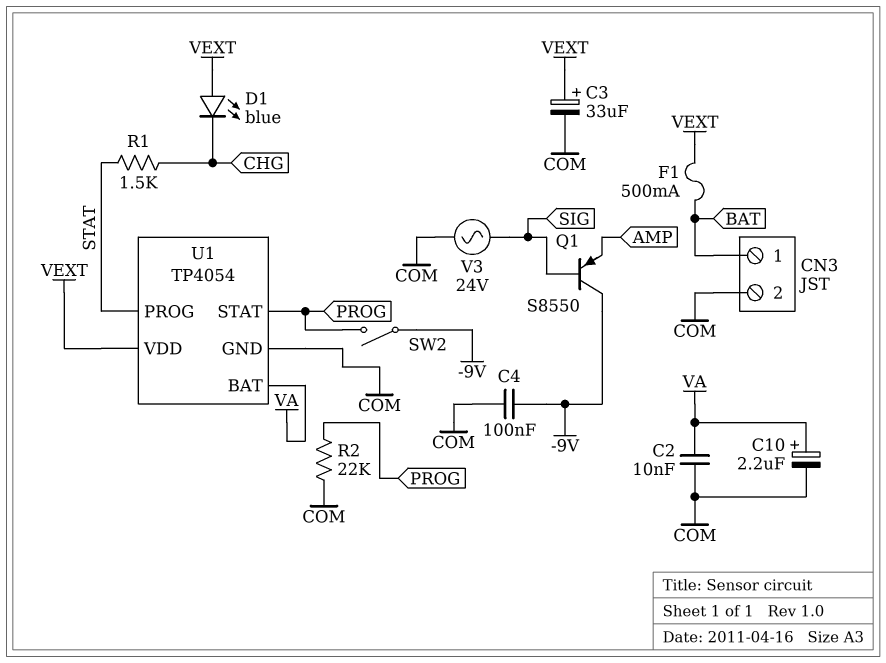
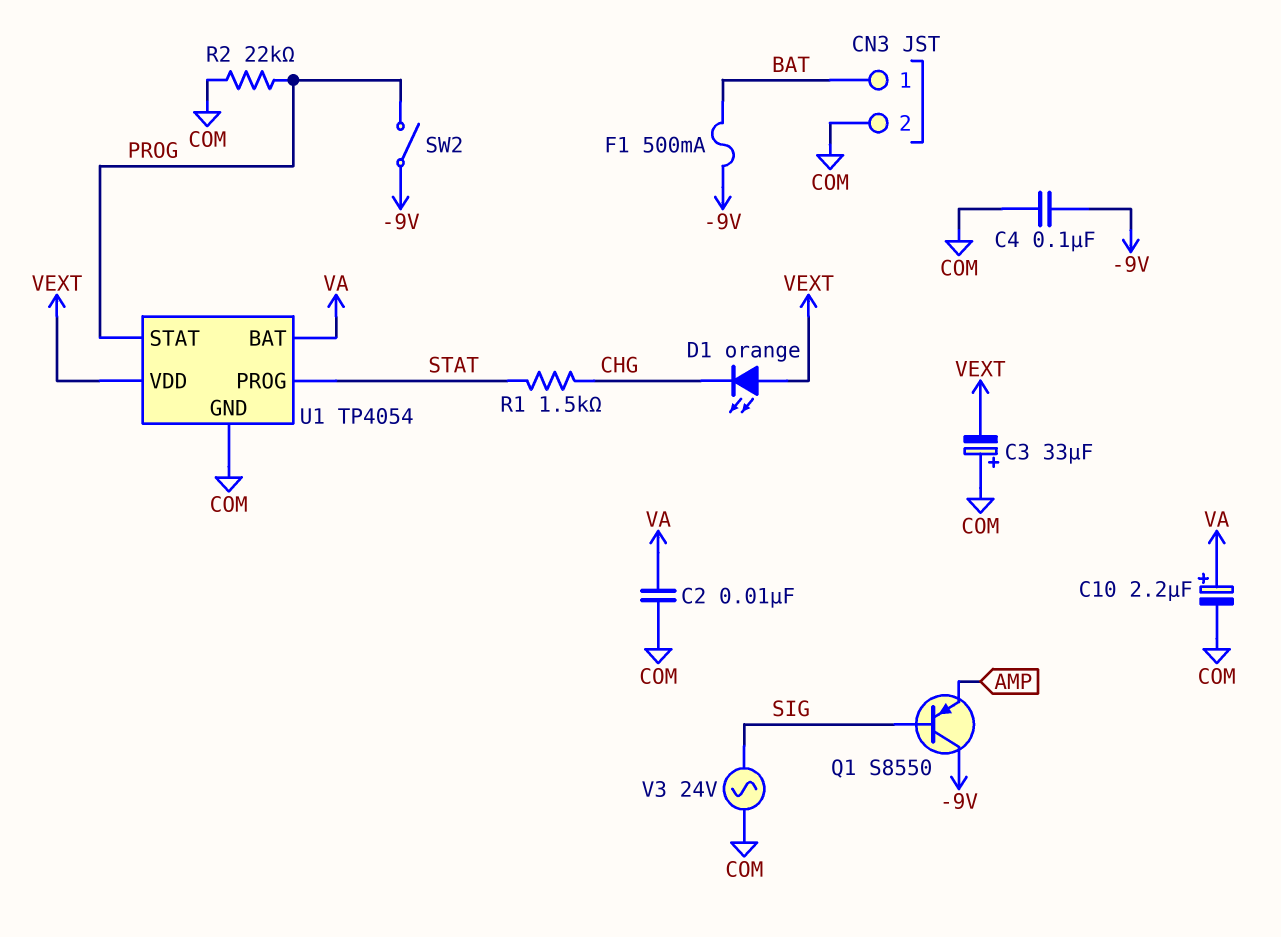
C3: 33uF (plus VEXT, minus COM) -> 33uF (plus COM, minus VEXT)
D1: LED blue (A VEXT, K CHG) -> LED orange (A VEXT, K CHG)
F1: 500mA (BAT, VEXT) -> 500mA (-9V, BAT)

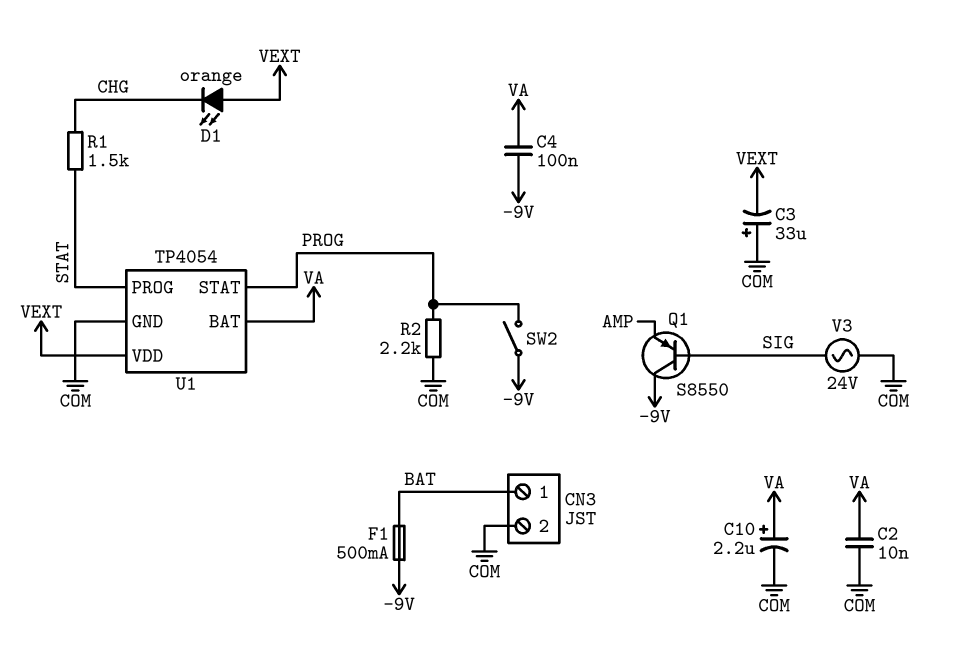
C4: 100nF (-9V, COM) -> 100nF (-9V, VA)
R2: 22k (COM, PROG) -> 2.2k (COM, PROG)

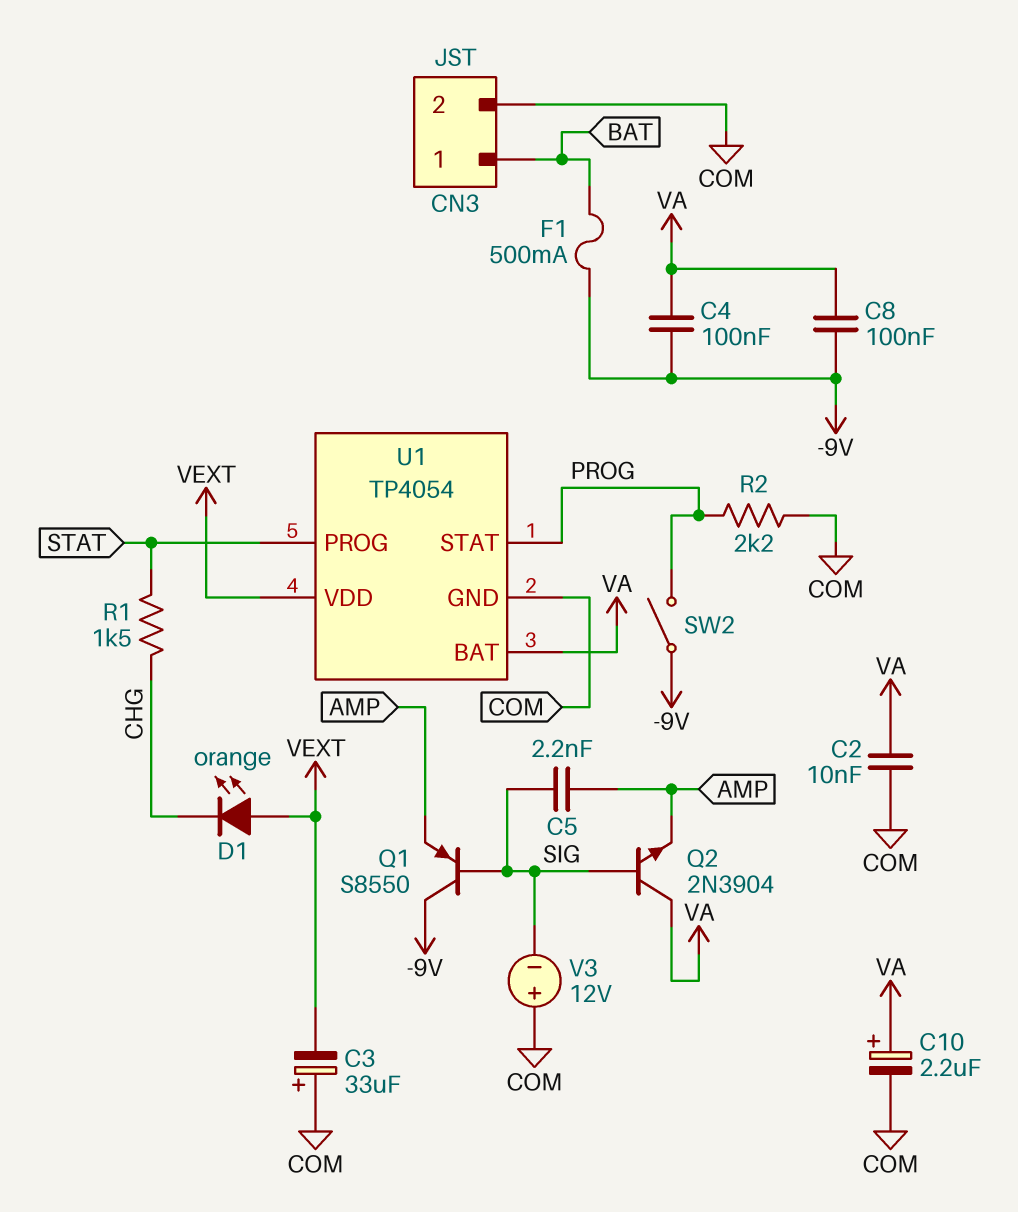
C5: none -> 2.2nF (AMP, SIG)
C8: none -> 100nF (-9V, VA)
Q2: none -> NPN 2N3904 (B SIG, C VA, E AMP)
V3: AC 24V (COM, SIG) -> 12V (plus COM, minus SIG)

